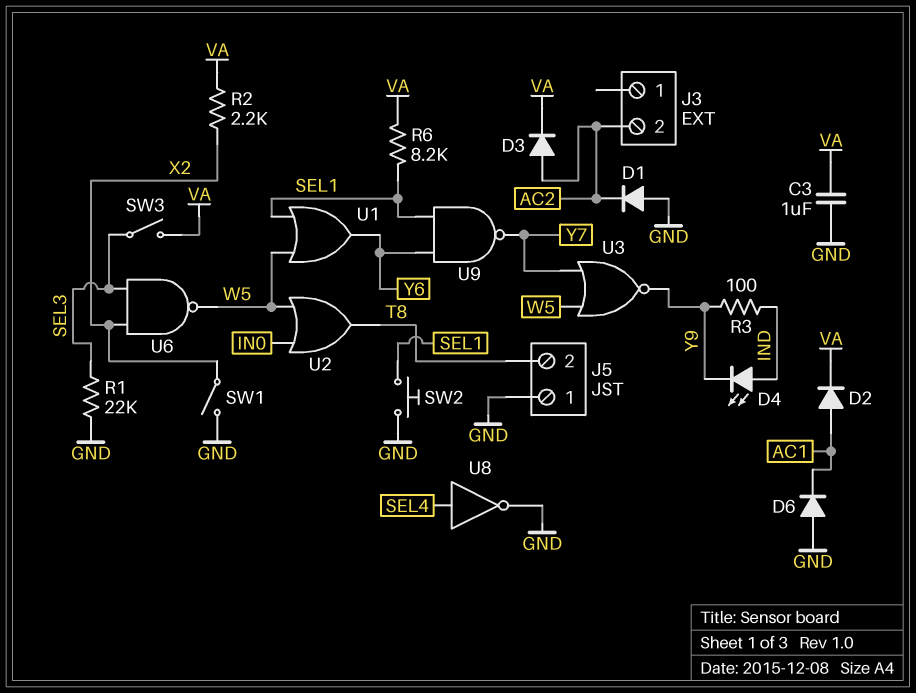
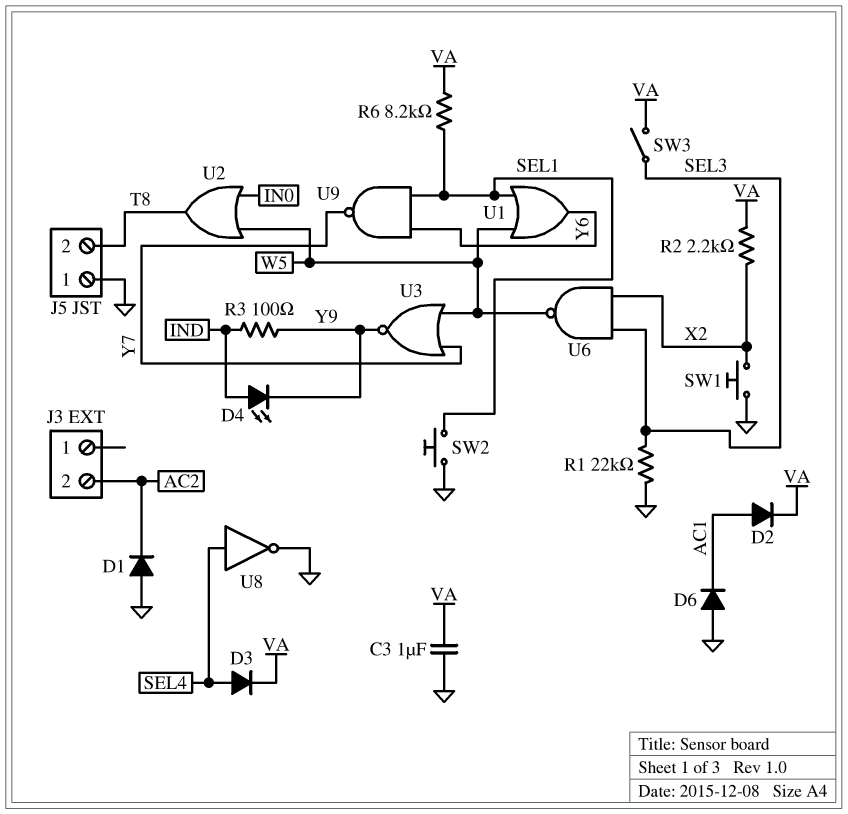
D3: diode (A AC2, K VA) -> diode (A SEL4, K VA)
SW1: switch (GND, X2) -> button (GND, X2)

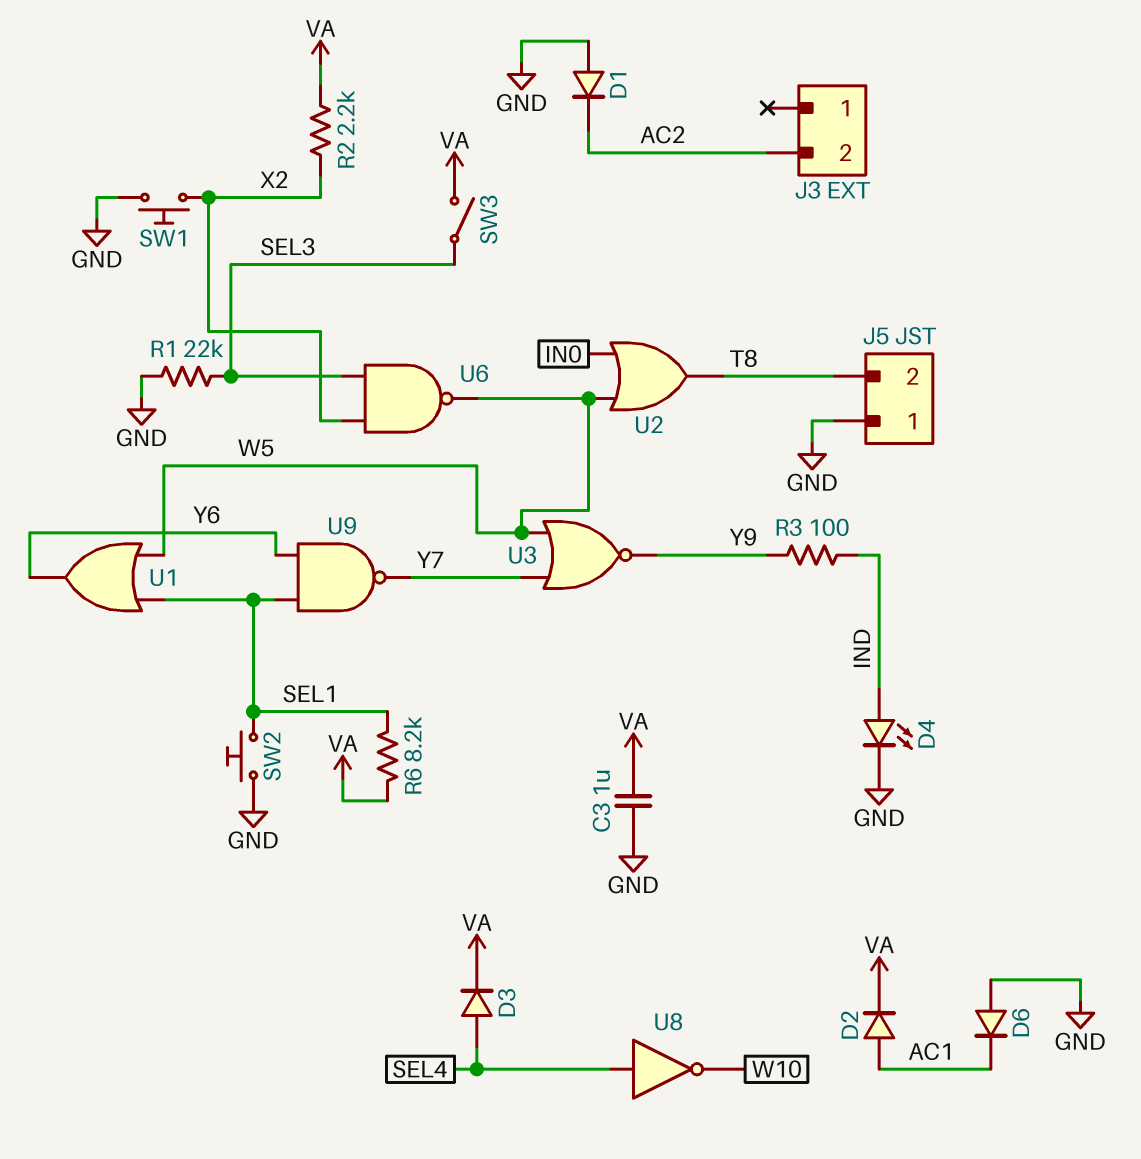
D4: LED (A IND, K Y9) -> LED (A IND, K GND)
U8: NOT (in SEL4, out GND) -> NOT (in SEL4, out W10)

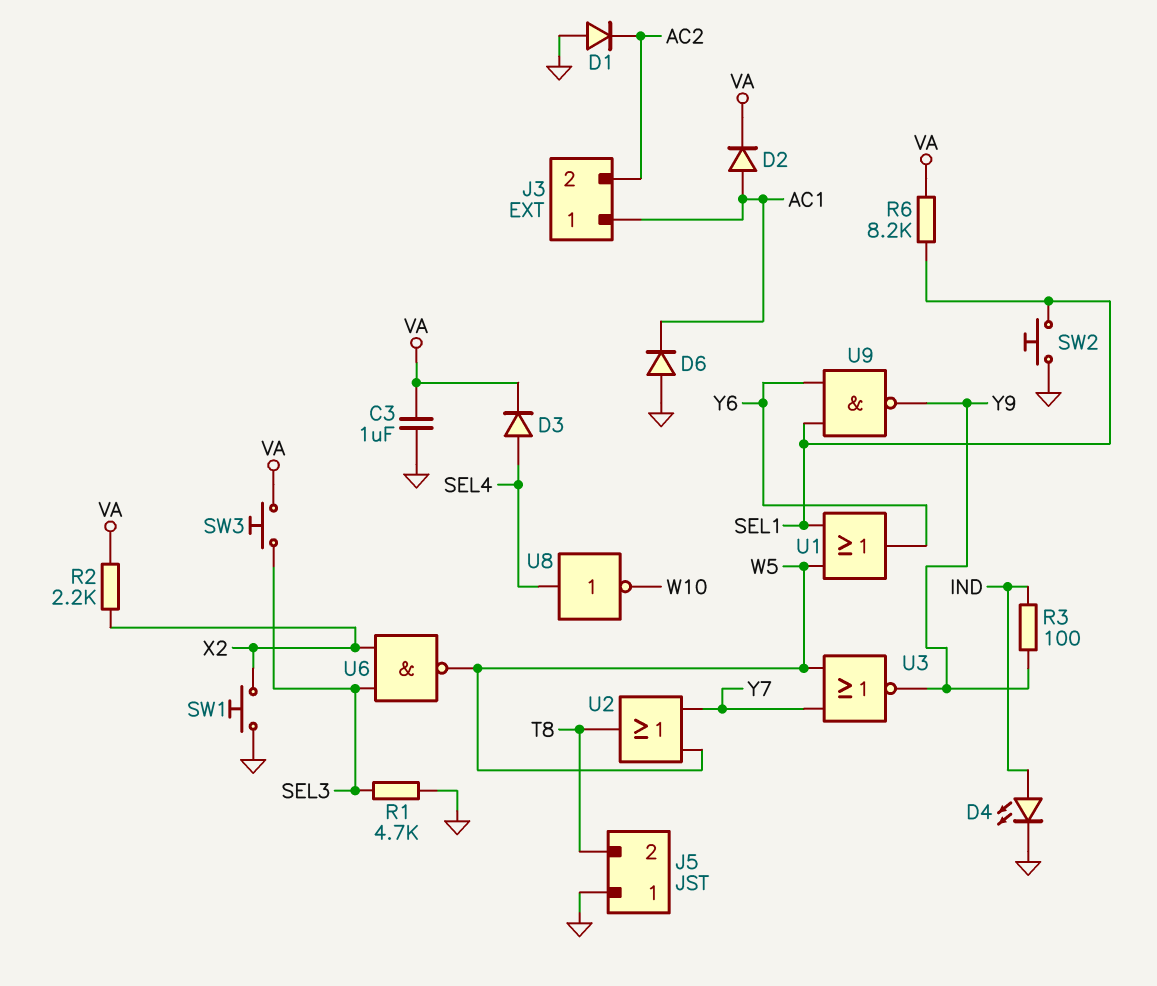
J3 pin 1: none -> AC1
R1: 22k (GND, SEL3) -> 4.7k (GND, SEL3)
SW3: switch (SEL3, VA) -> button (SEL3, VA)
U2: OR (in IN0, in W5, out T8) -> OR (in W5, in Y7, out T8)
U9: NAND (in SEL1, in Y6, out Y7) -> NAND (in SEL1, in Y6, out Y9)

